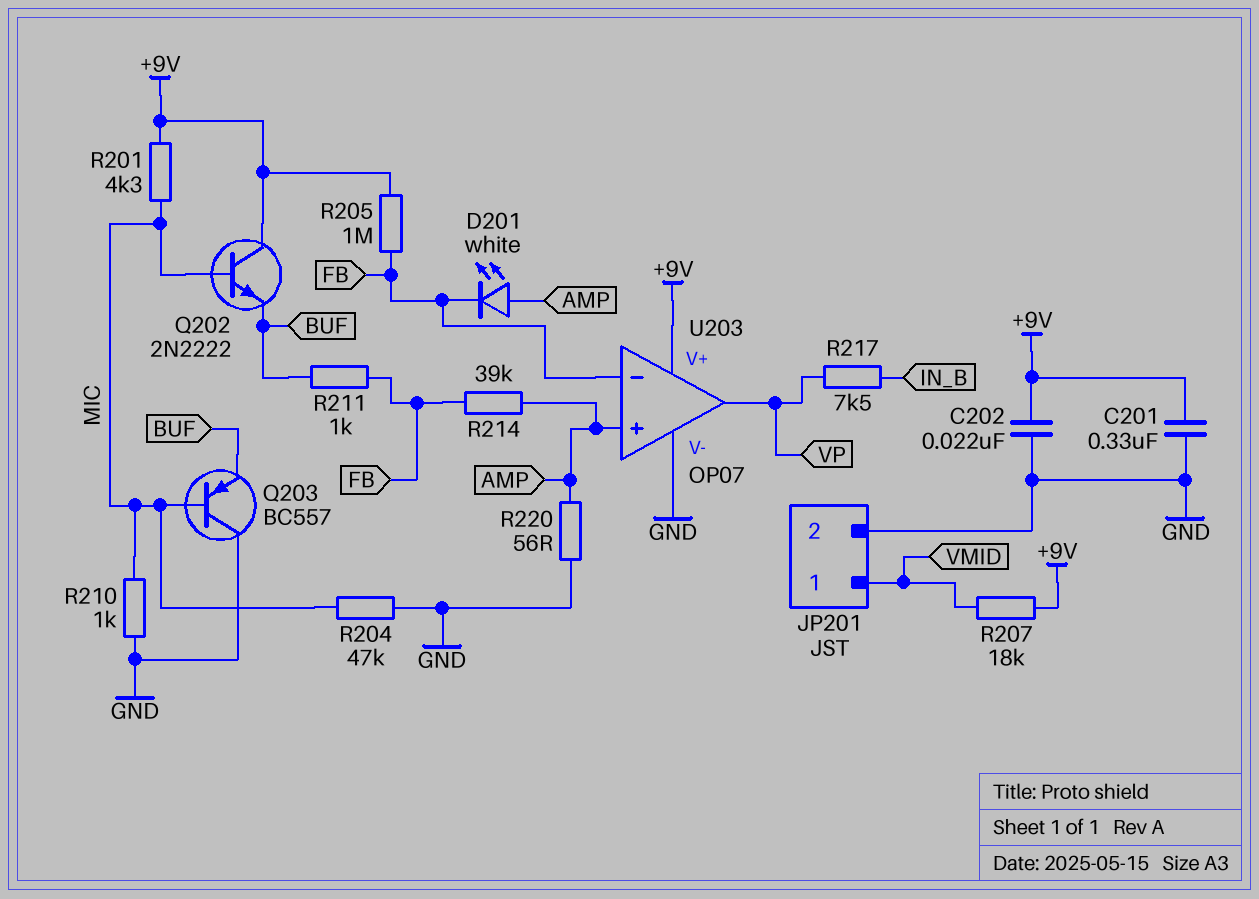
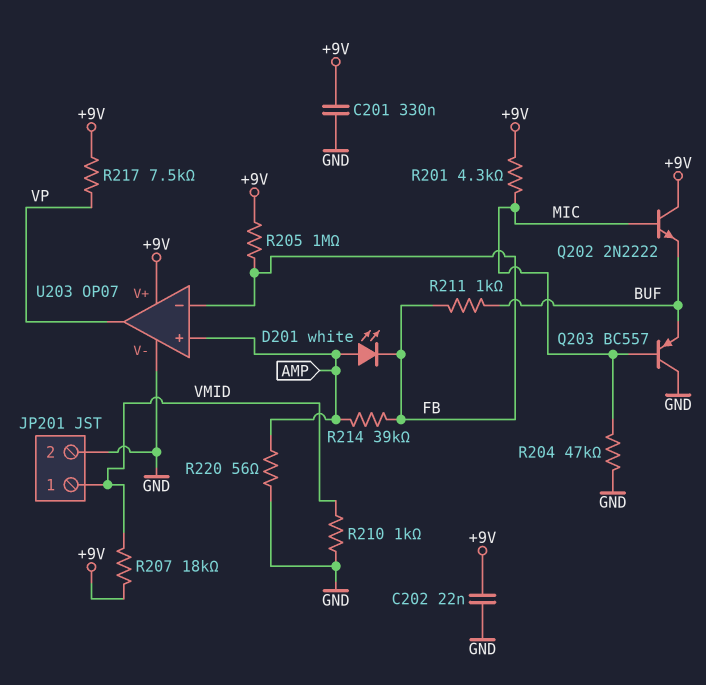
R210: 1k (GND, MIC) -> 1k (GND, VMID)
R217: 7.5k (IN_B, VP) -> 7.5k (+9V, VP)

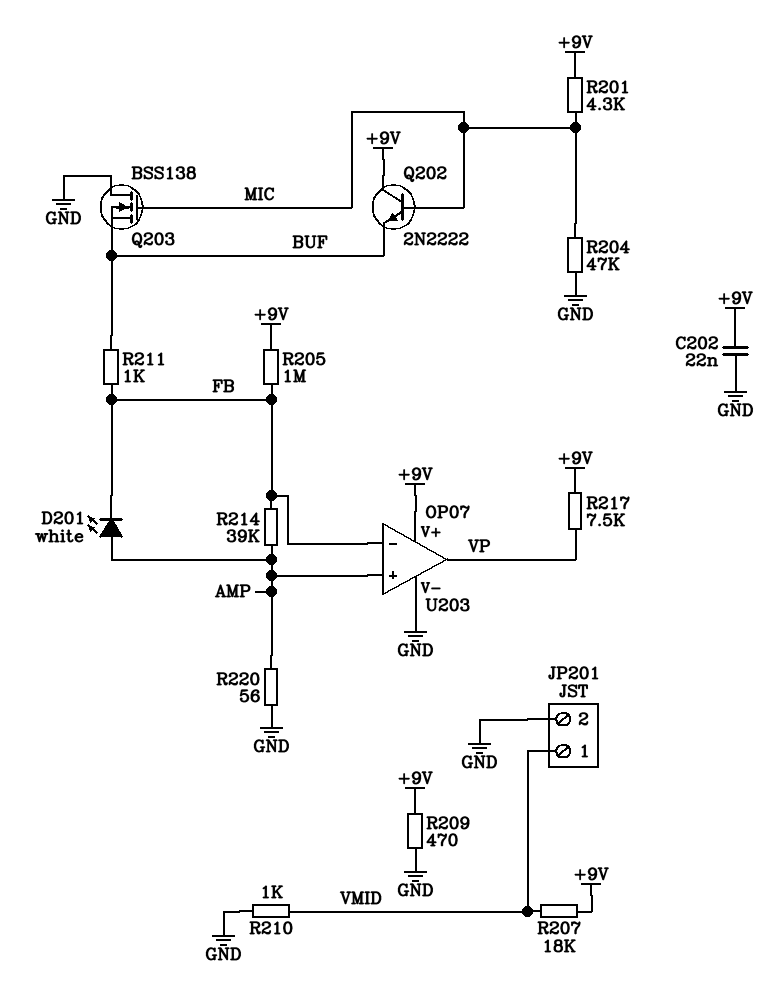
C201: 330nF (+9V, GND) -> none
Q203: PNP BC557 (B MIC, C GND, E BUF) -> NMOS BSS138 (G MIC, D GND, S BUF)
R209: none -> 470 (+9V, GND)

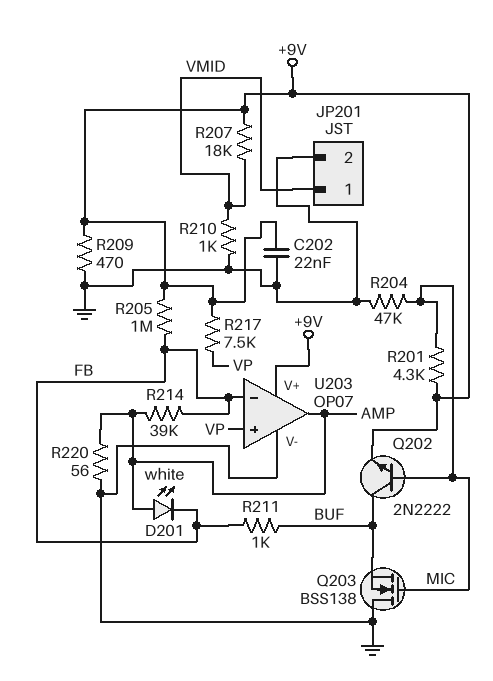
Q202: NPN 2N2222 (B MIC, C +9V, E BUF) -> NPN 2N2222 (B MIC, C BUF, E +9V)
U203 pin in+: AMP -> VP
U203 pin out: VP -> AMP

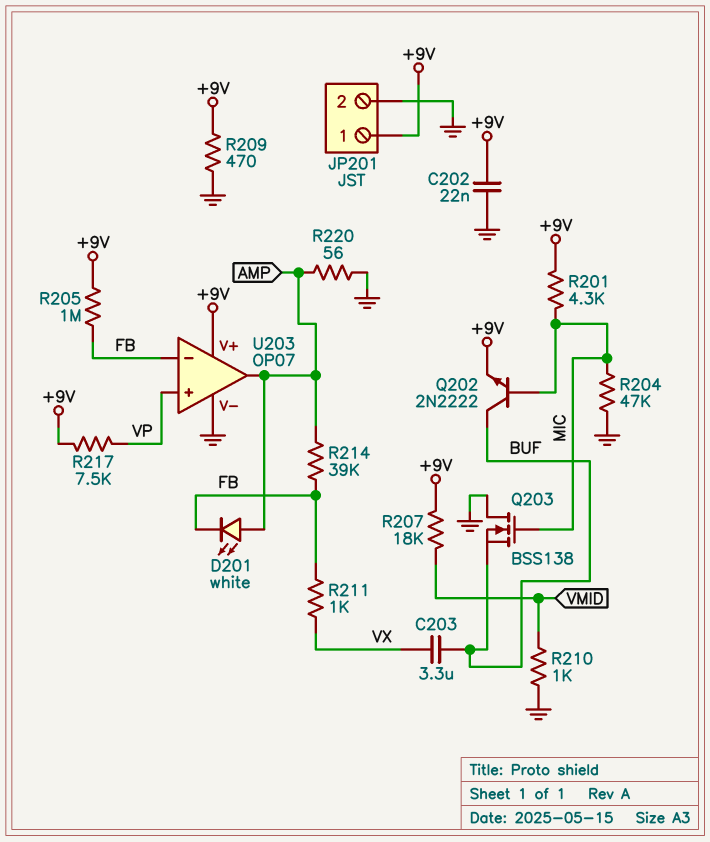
C203: none -> 3.3uF (BUF, VX)
JP201 pin 1: VMID -> +9V
R211: 1k (BUF, FB) -> 1k (FB, VX)

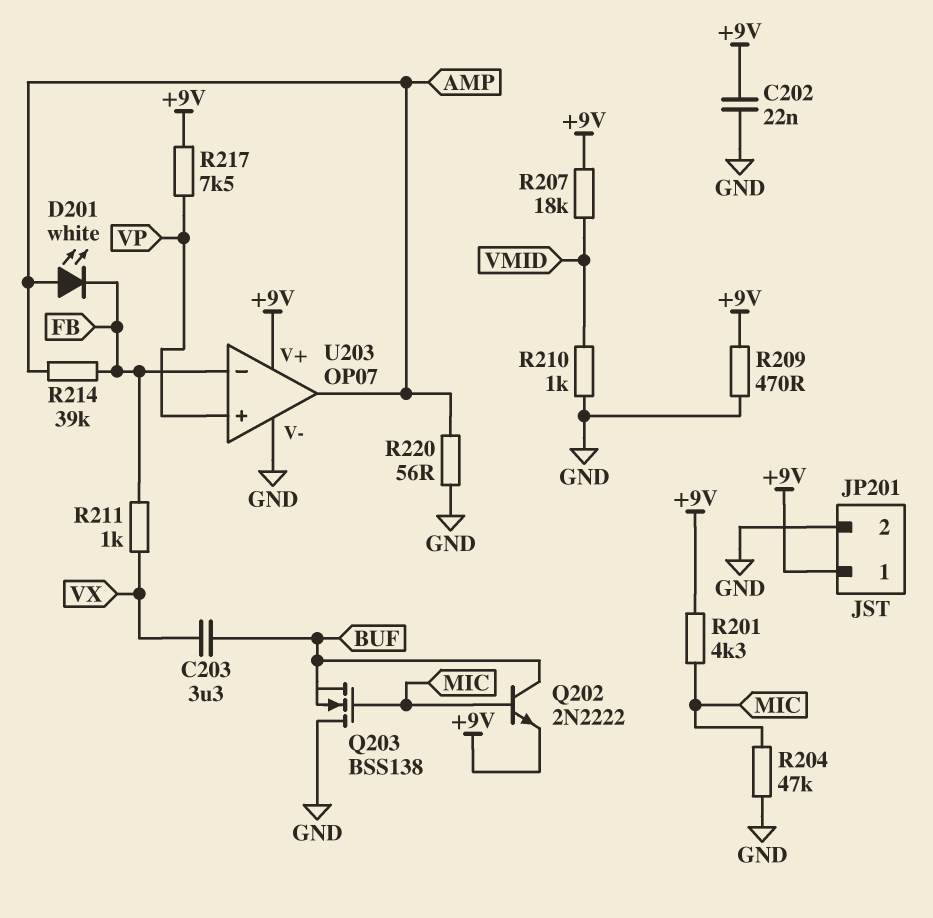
R205: 1M (+9V, FB) -> none

